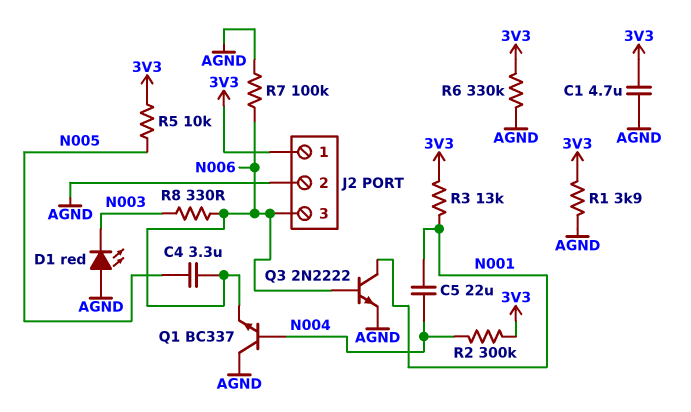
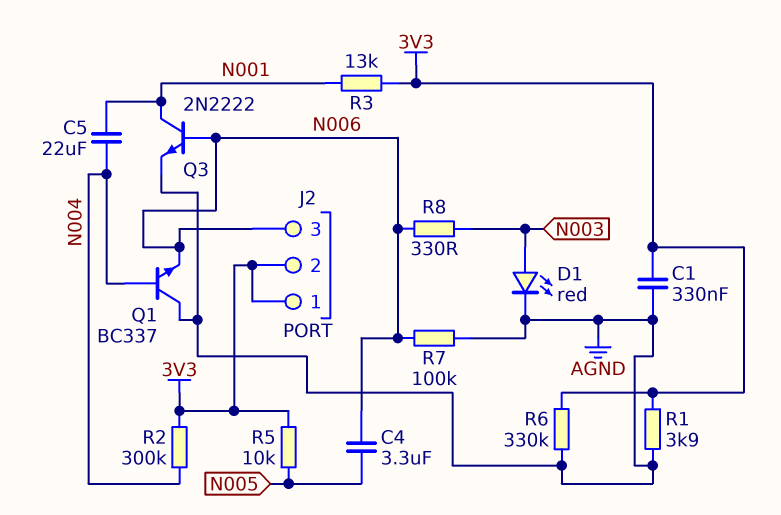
C1: 4.7uF (3V3, AGND) -> 330nF (3V3, AGND)
D1: LED red (A AGND, K N003) -> LED red (A N003, K AGND)
J2 pin 2: AGND -> 3V3

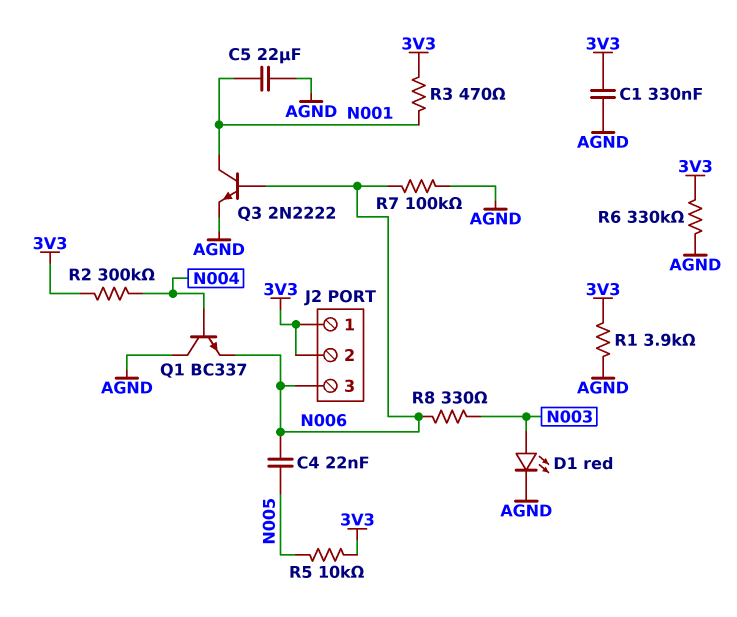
C4: 3.3uF (N005, N006) -> 22nF (N005, N006)
C5: 22uF (N001, N004) -> 22uF (AGND, N001)
R3: 13k (3V3, N001) -> 470 (3V3, N001)

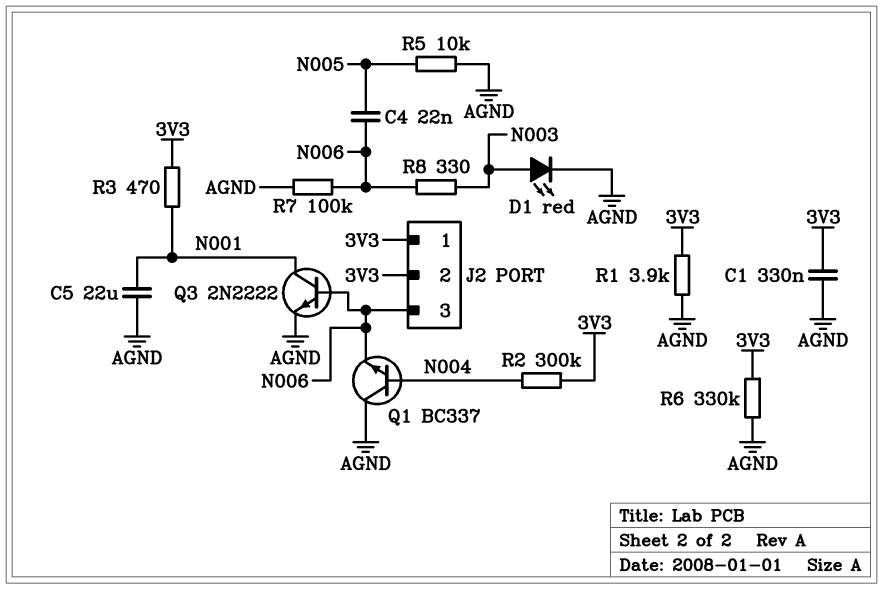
R5: 10k (3V3, N005) -> 10k (AGND, N005)

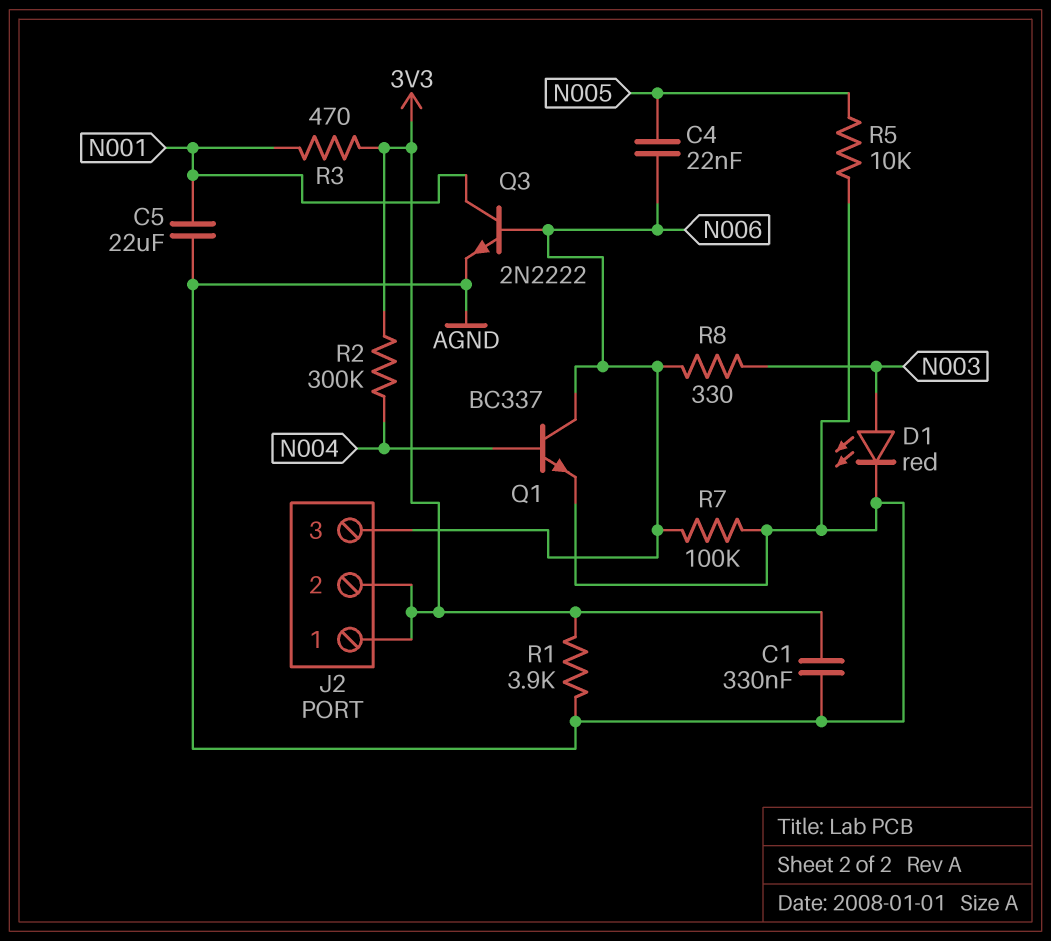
Q1: NPN BC337 (B N004, C AGND, E N006) -> NPN BC337 (B N004, C N006, E AGND)
R6: 330k (3V3, AGND) -> none

